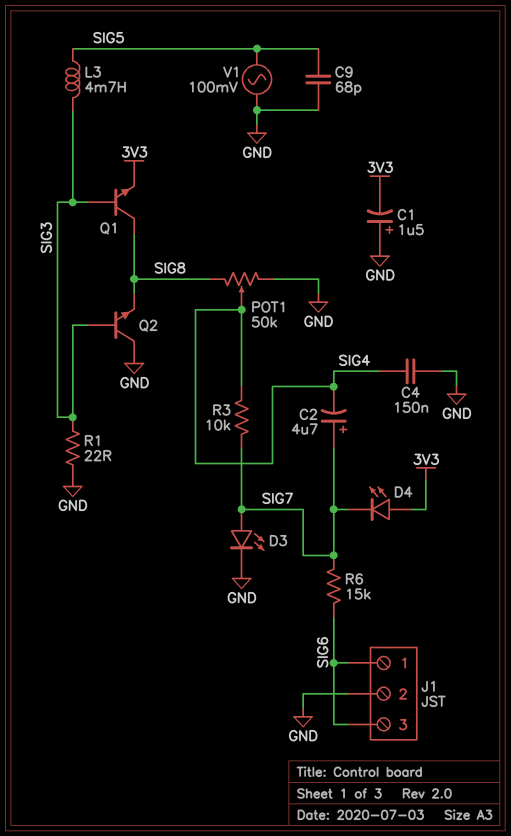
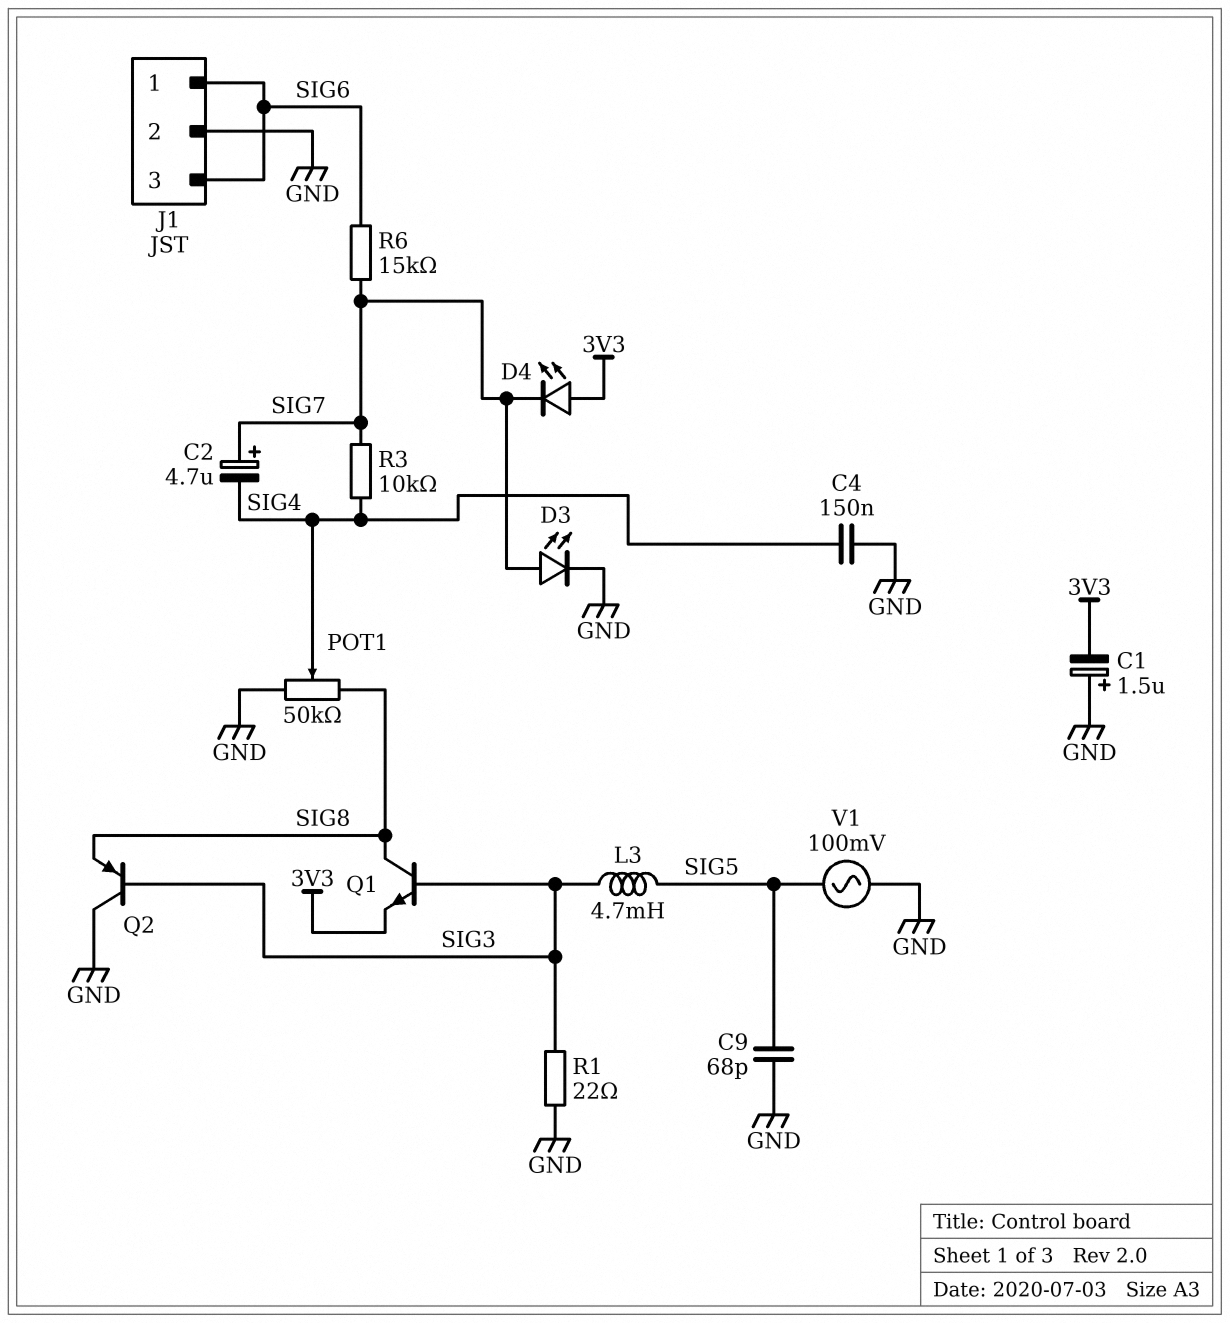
Q2: NPN (B SIG3, C GND, E SIG8) -> PNP (B SIG3, C GND, E SIG8)

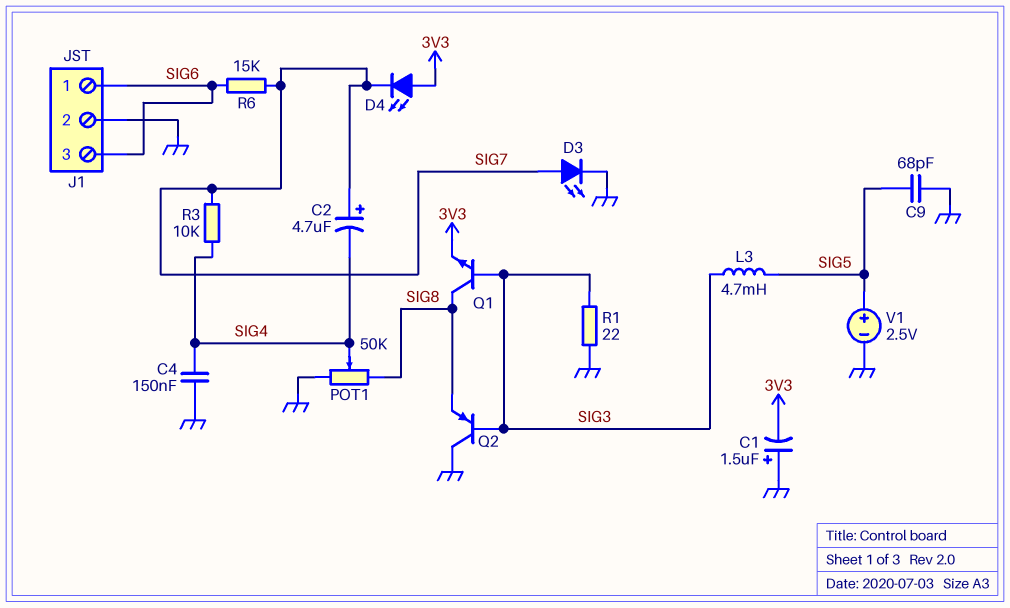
V1: AC 100mV (GND, SIG5) -> 2.5V (plus SIG5, minus GND)

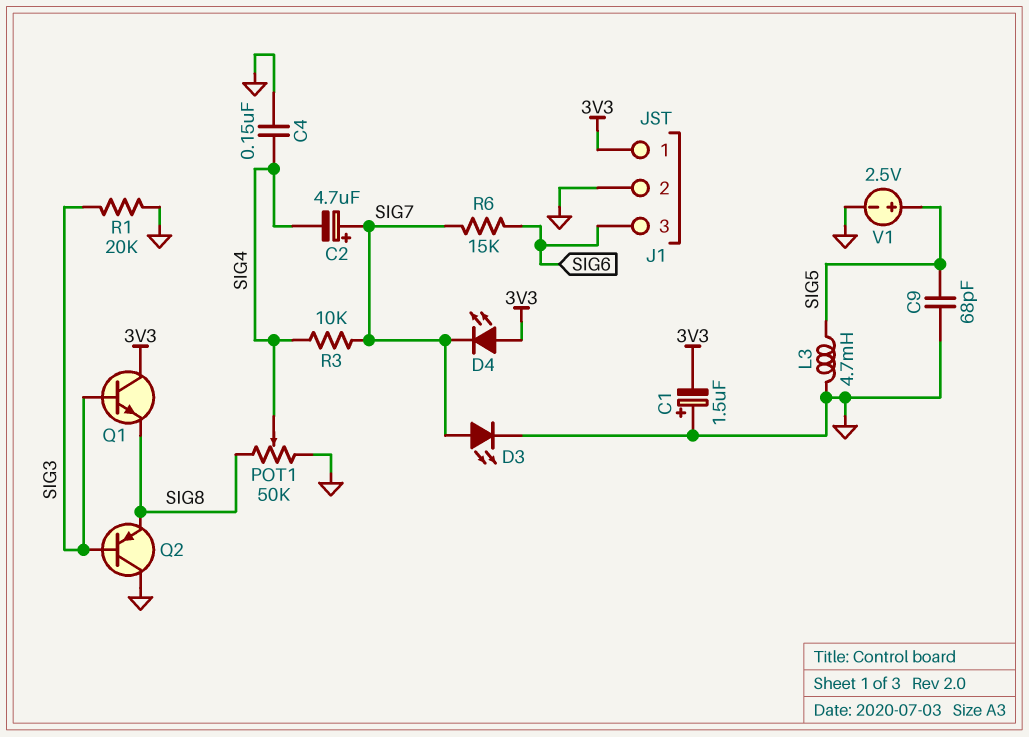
J1 pin 1: SIG6 -> 3V3
L3: 4.7mH (SIG3, SIG5) -> 4.7mH (GND, SIG5)
Q1: NPN (B SIG3, C SIG8, E 3V3) -> NPN (B SIG3, C 3V3, E SIG8)
R1: 22 (GND, SIG3) -> 20k (GND, SIG3)

